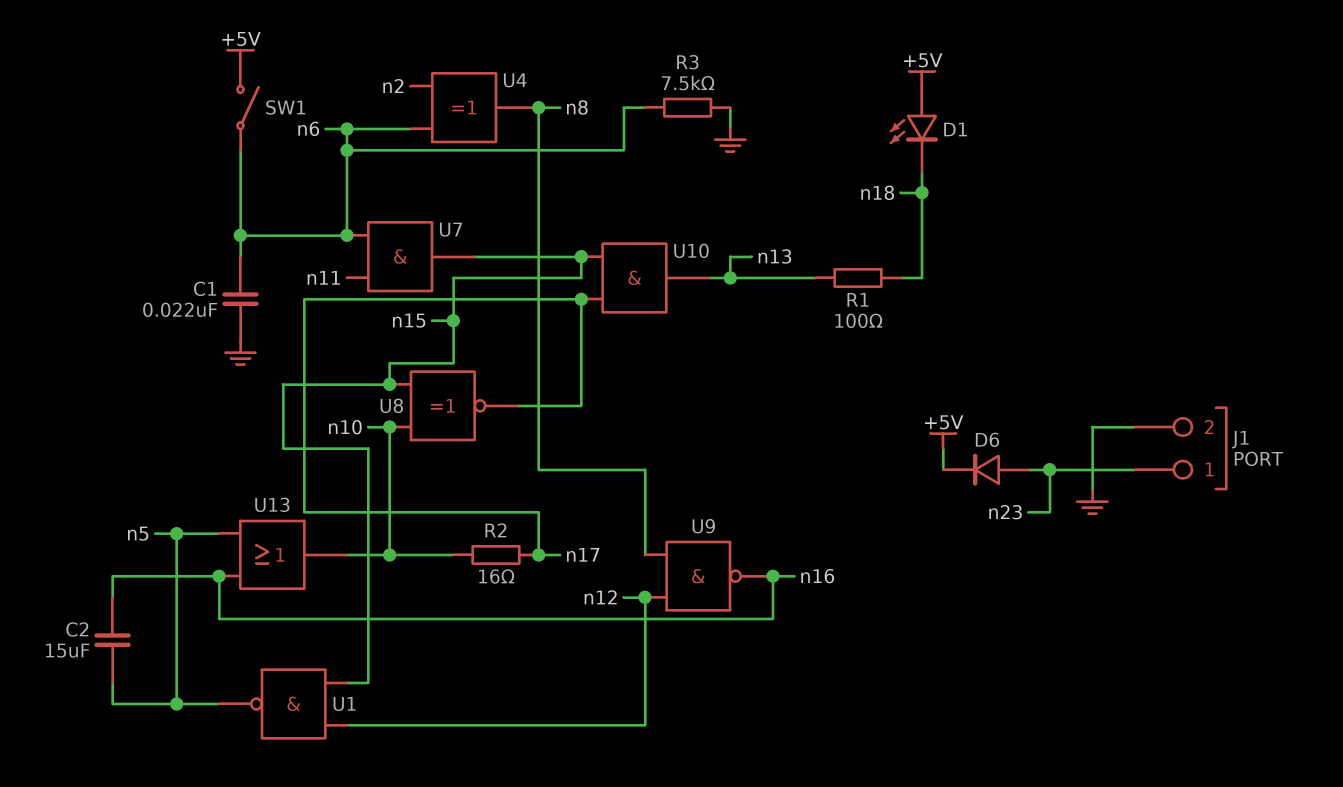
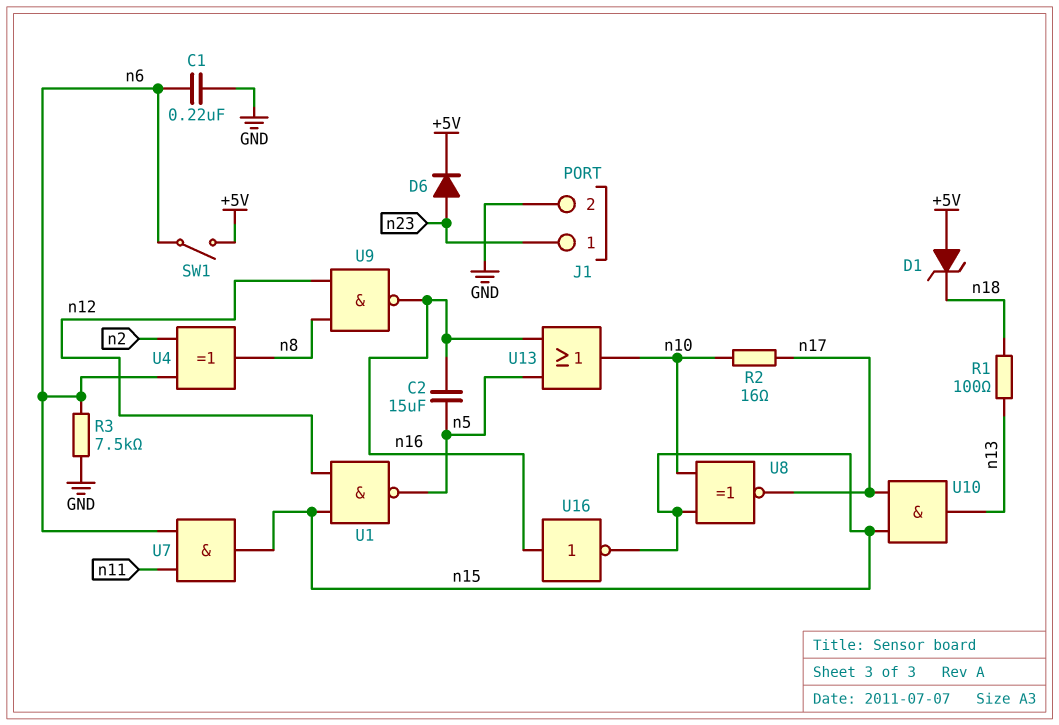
C1: 22nF (GND, n6) -> 220nF (GND, n6)
D1: LED (A +5V, K n18) -> zener (A +5V, K n18)
U16: none -> NOT (in n16, out n15)

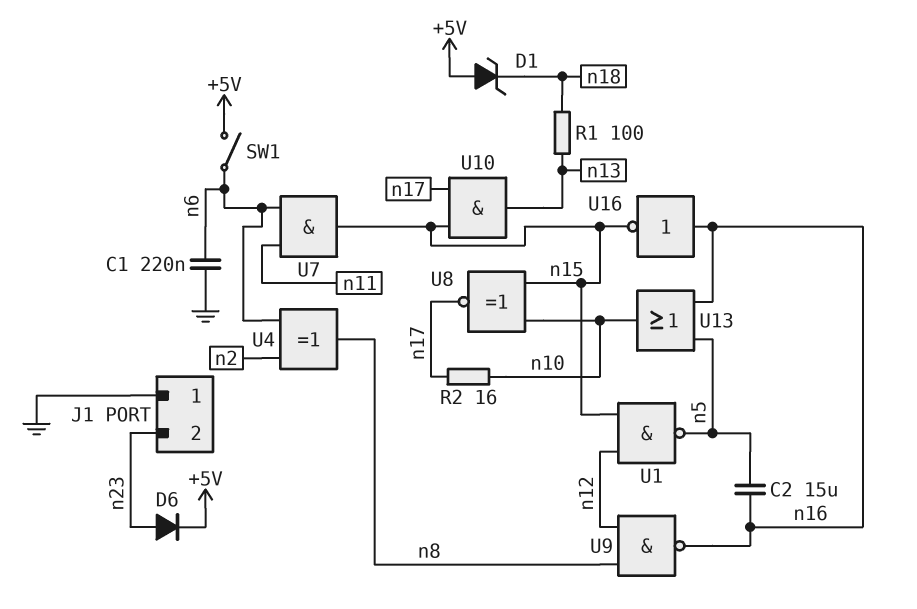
J1 pin 1: n23 -> GND
J1 pin 2: GND -> n23
R3: 7.5k (GND, n6) -> none

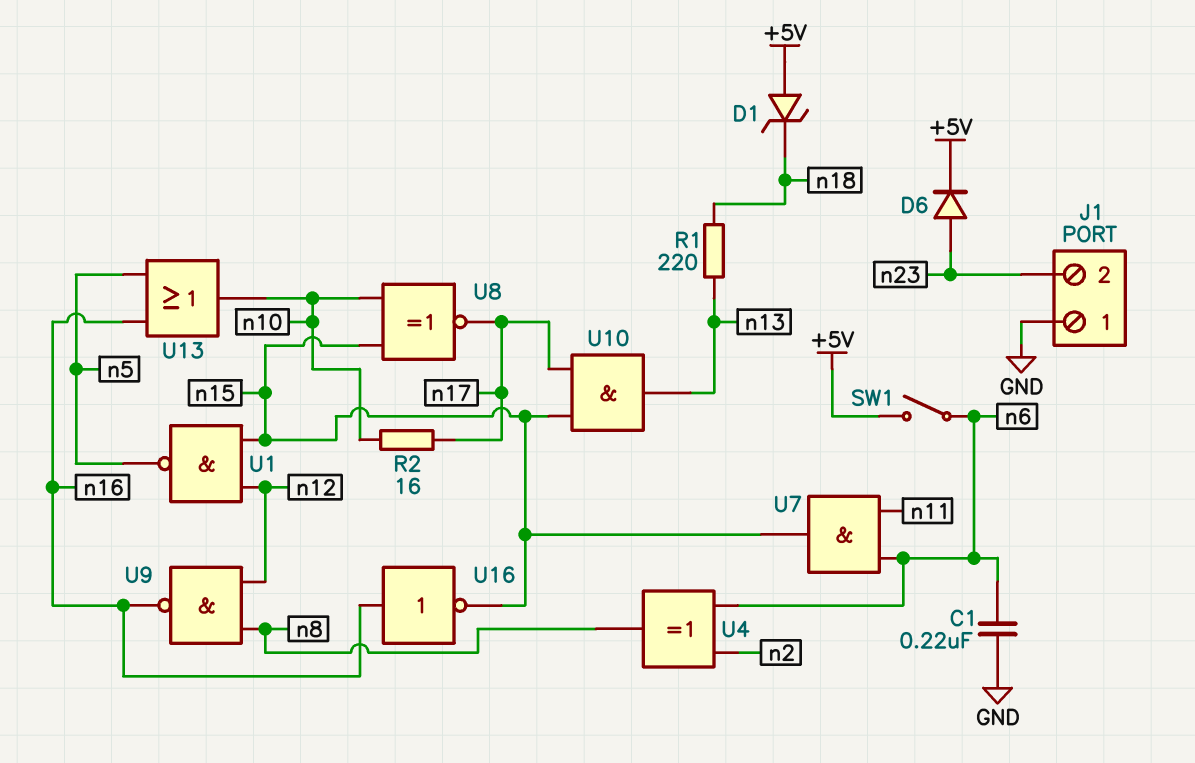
C2: 15uF (n5, n16) -> none
R1: 100 (n13, n18) -> 220 (n13, n18)

